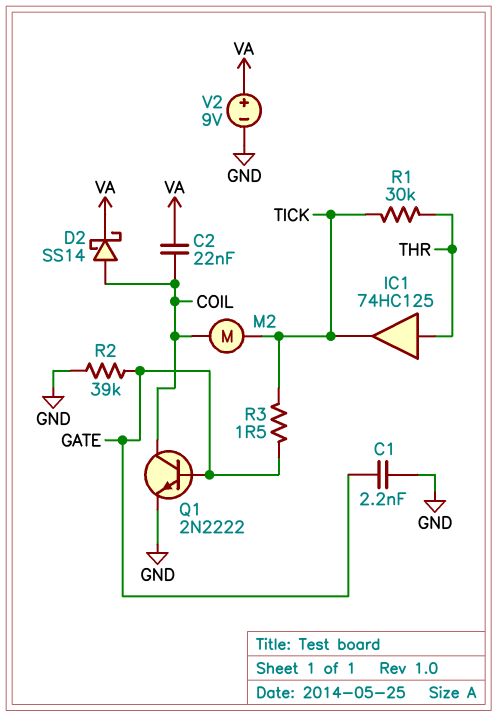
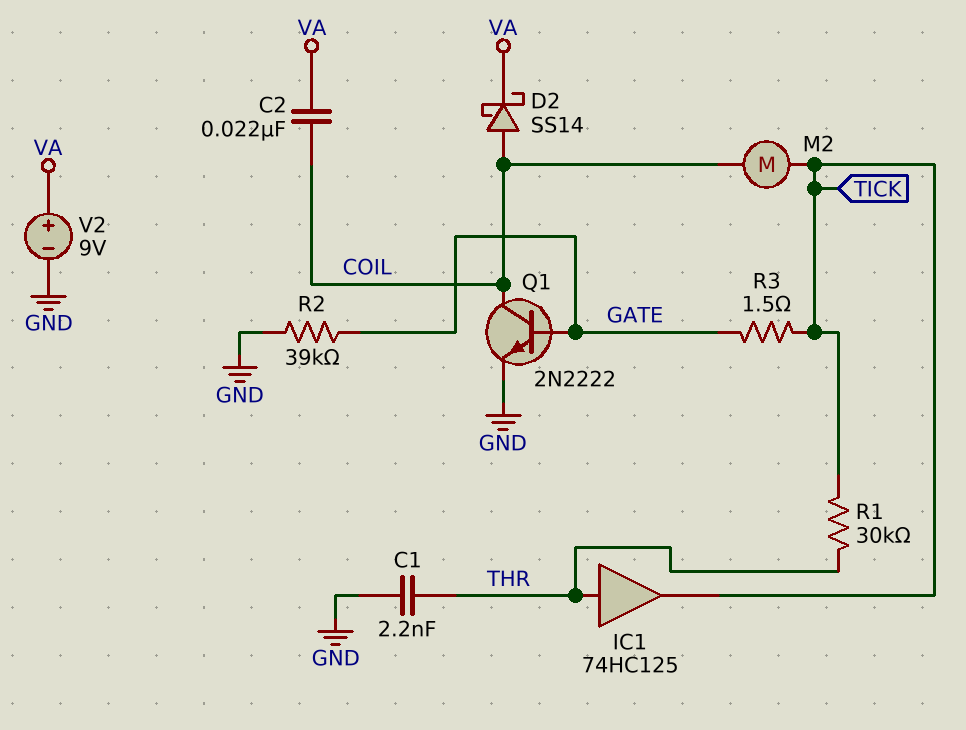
C1: 2.2nF (GATE, GND) -> 2.2nF (GND, THR)

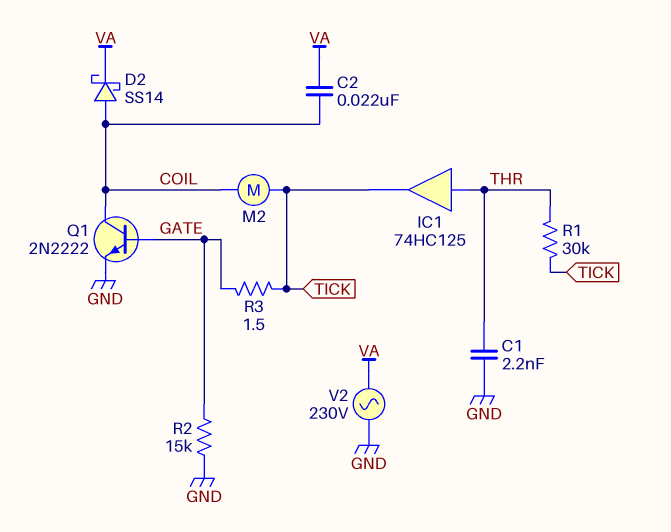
R2: 39k (GATE, GND) -> 15k (GATE, GND)
V2: 9V (plus VA, minus GND) -> AC 230V (GND, VA)

